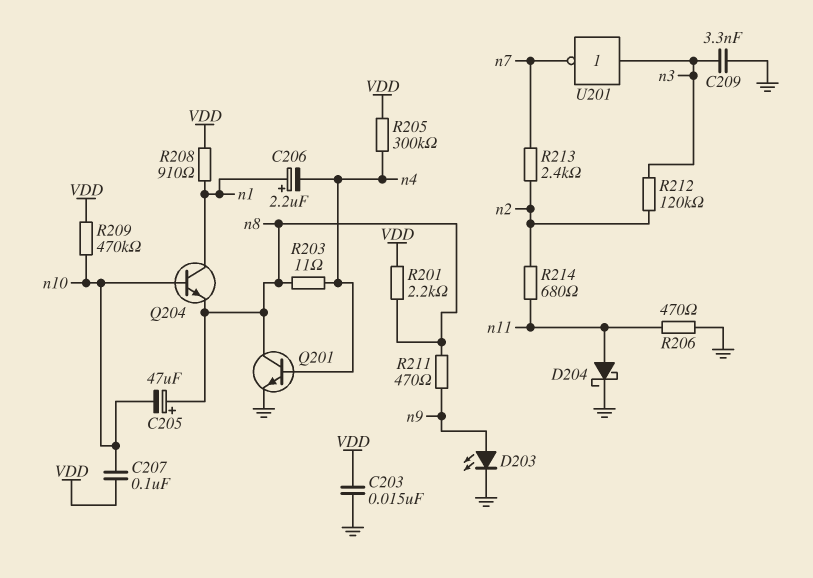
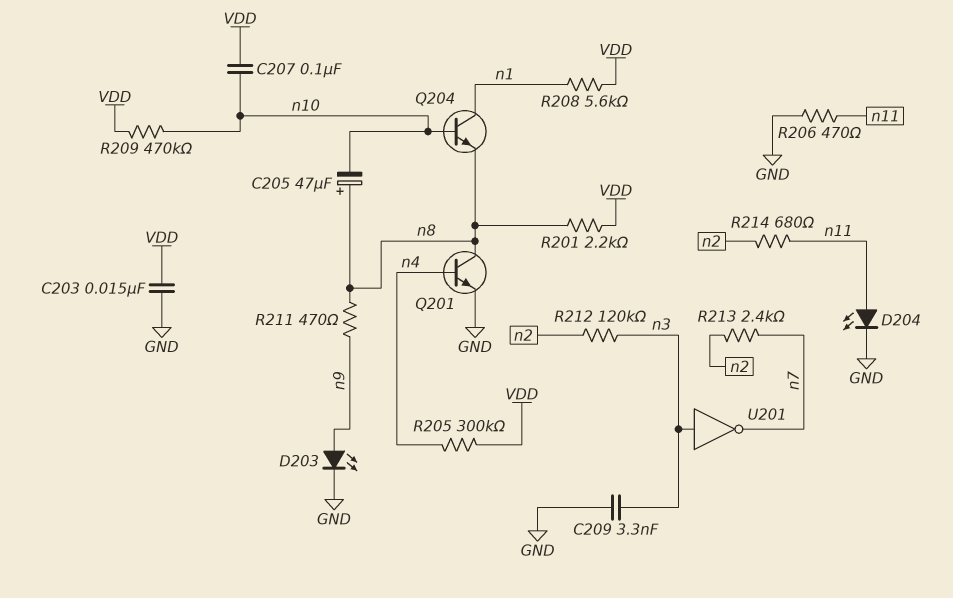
C206: 2.2uF (plus n1, minus n4) -> none
D204: schottky (A n11, K GND) -> LED (A n11, K GND)
R203: 11 (n4, n8) -> none
R208: 910 (VDD, n1) -> 5.6k (VDD, n1)

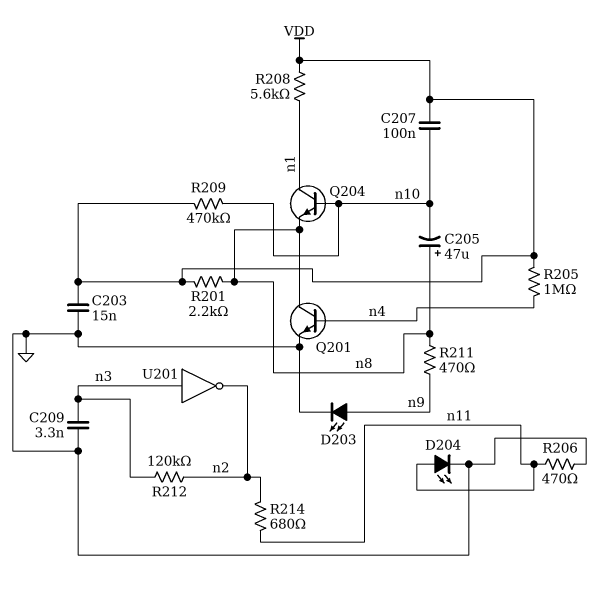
R205: 300k (VDD, n4) -> 1M (VDD, n4)
R213: 2.4k (n2, n7) -> none
U201: NOT (in n3, out n7) -> NOT (in n3, out n2)

